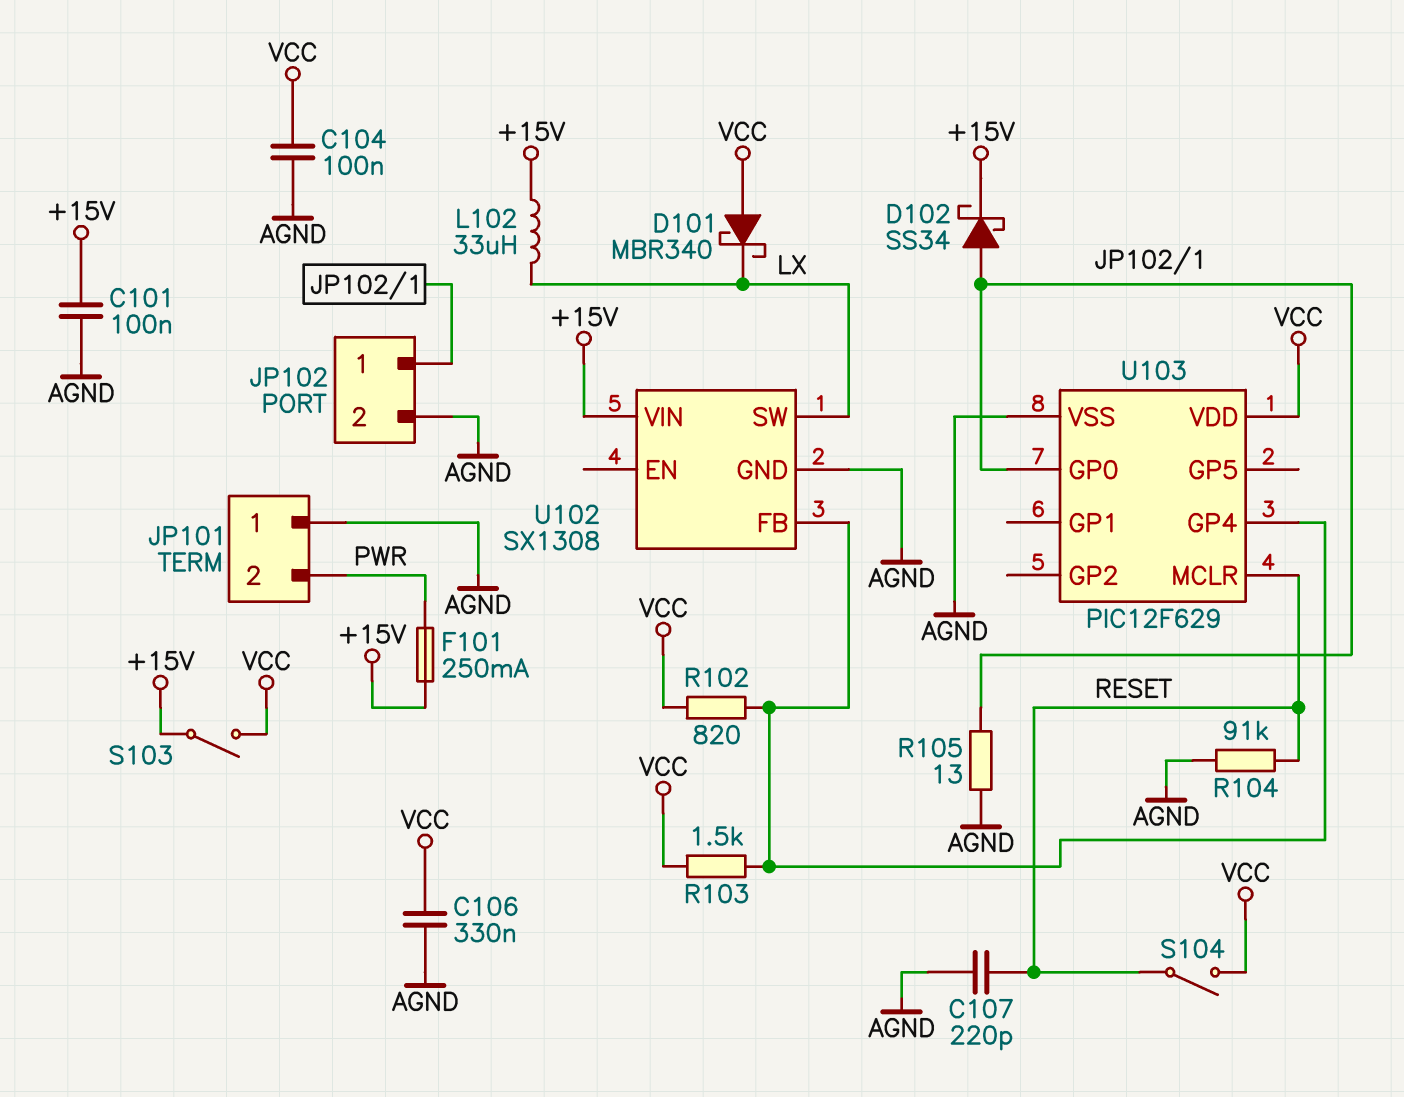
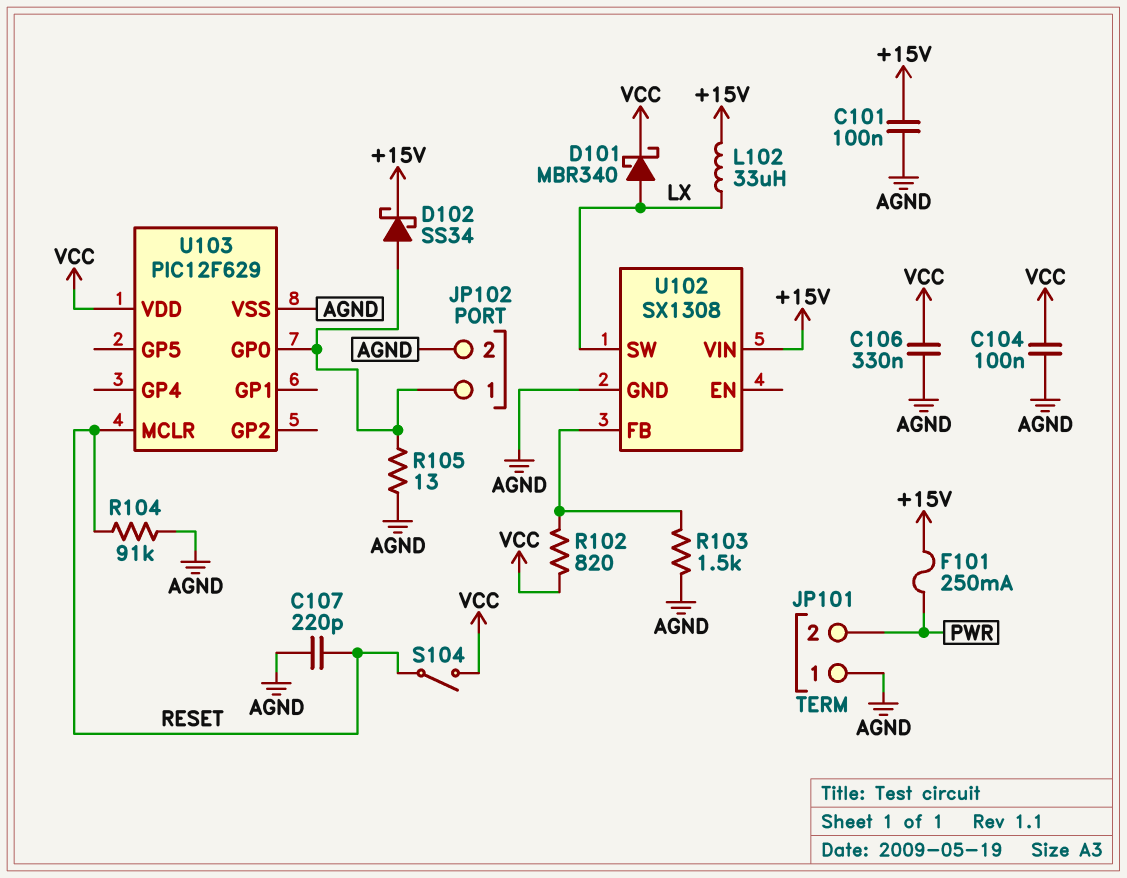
D101: schottky MBR340 (A VCC, K LX) -> schottky MBR340 (A LX, K VCC)
R103: 1.5k (U102/FB, VCC) -> 1.5k (AGND, U102/FB)
S103: switch (+15V, VCC) -> none
U103 pin GP4: U102/FB -> none

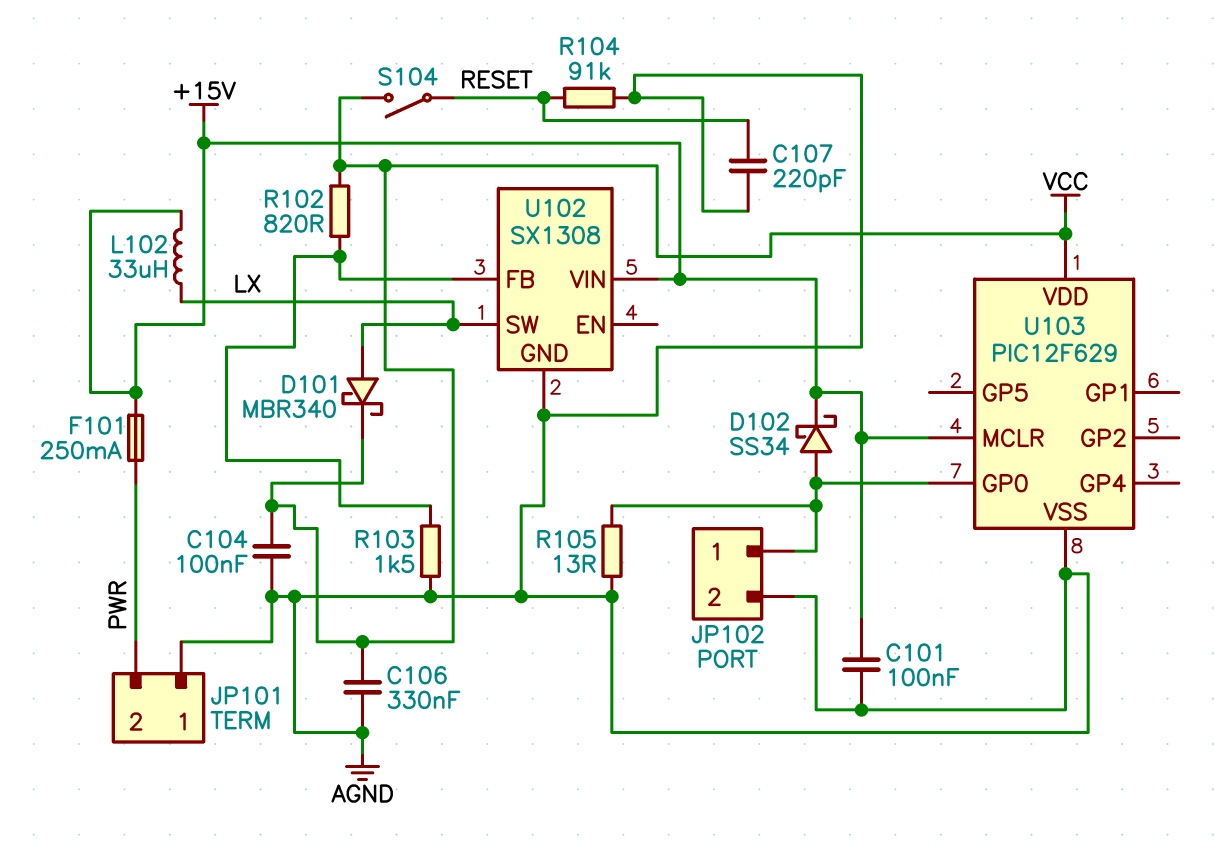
U103 pin MCLR: RESET -> +15V

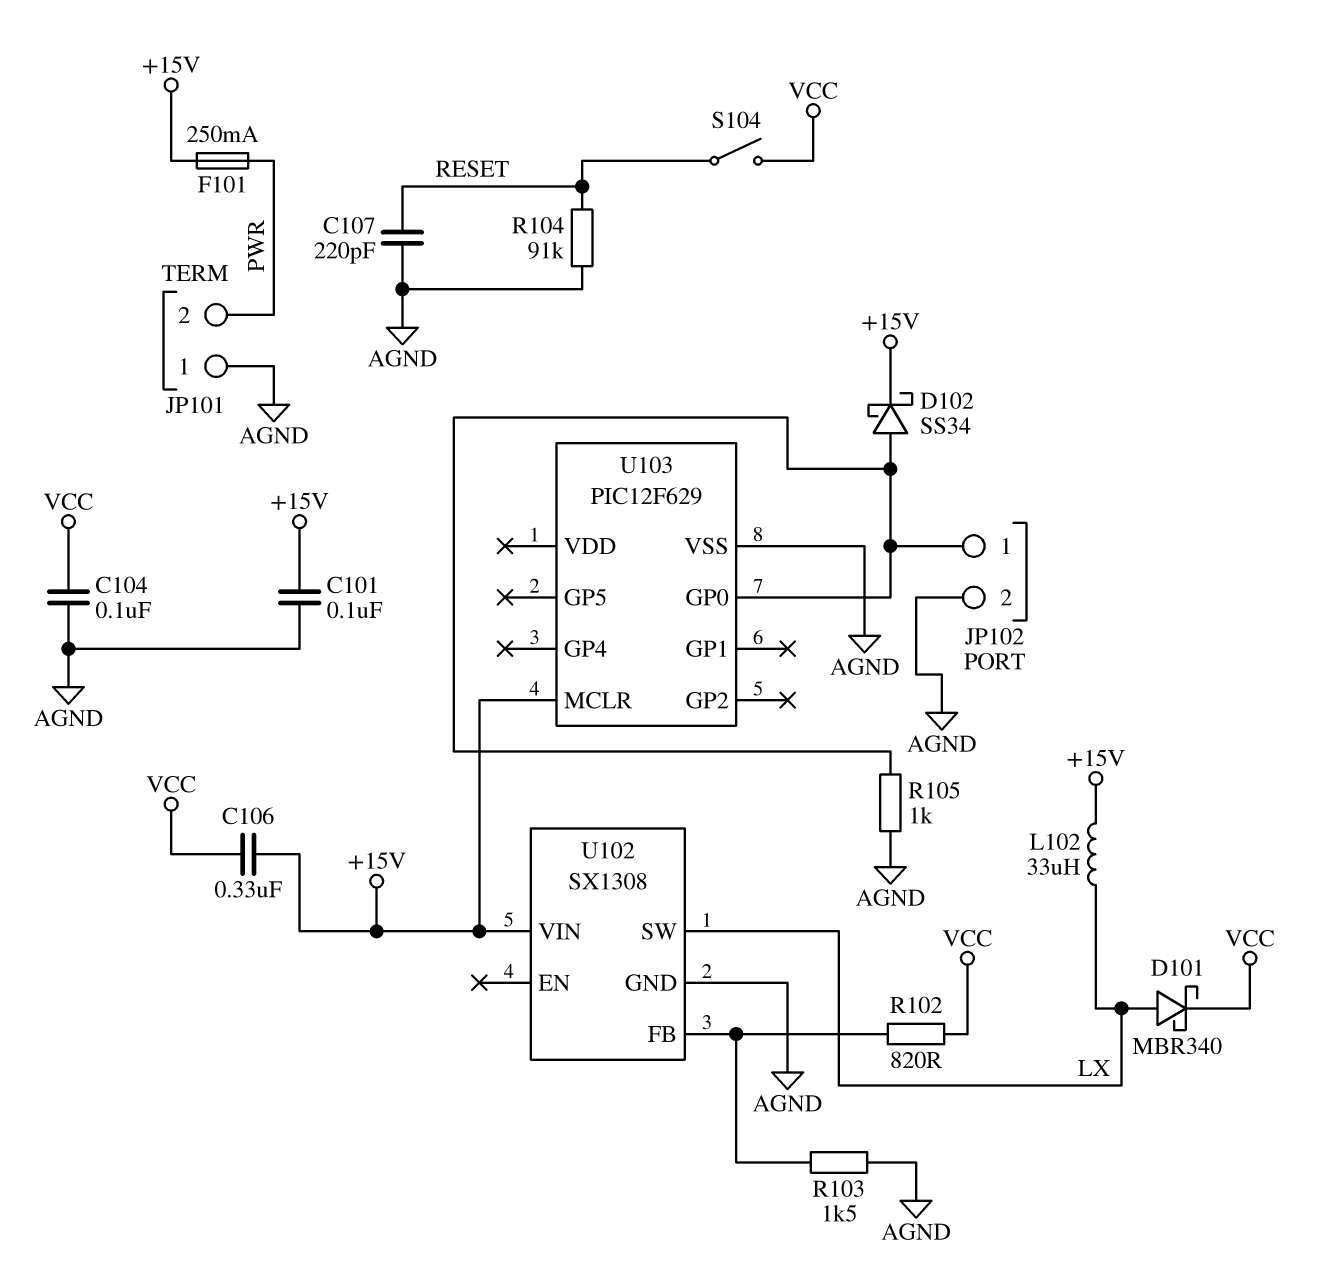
C106: 330nF (AGND, VCC) -> 330nF (+15V, VCC)
R105: 13 (AGND, JP102/1) -> 1k (AGND, JP102/1)
U103 pin VDD: VCC -> none

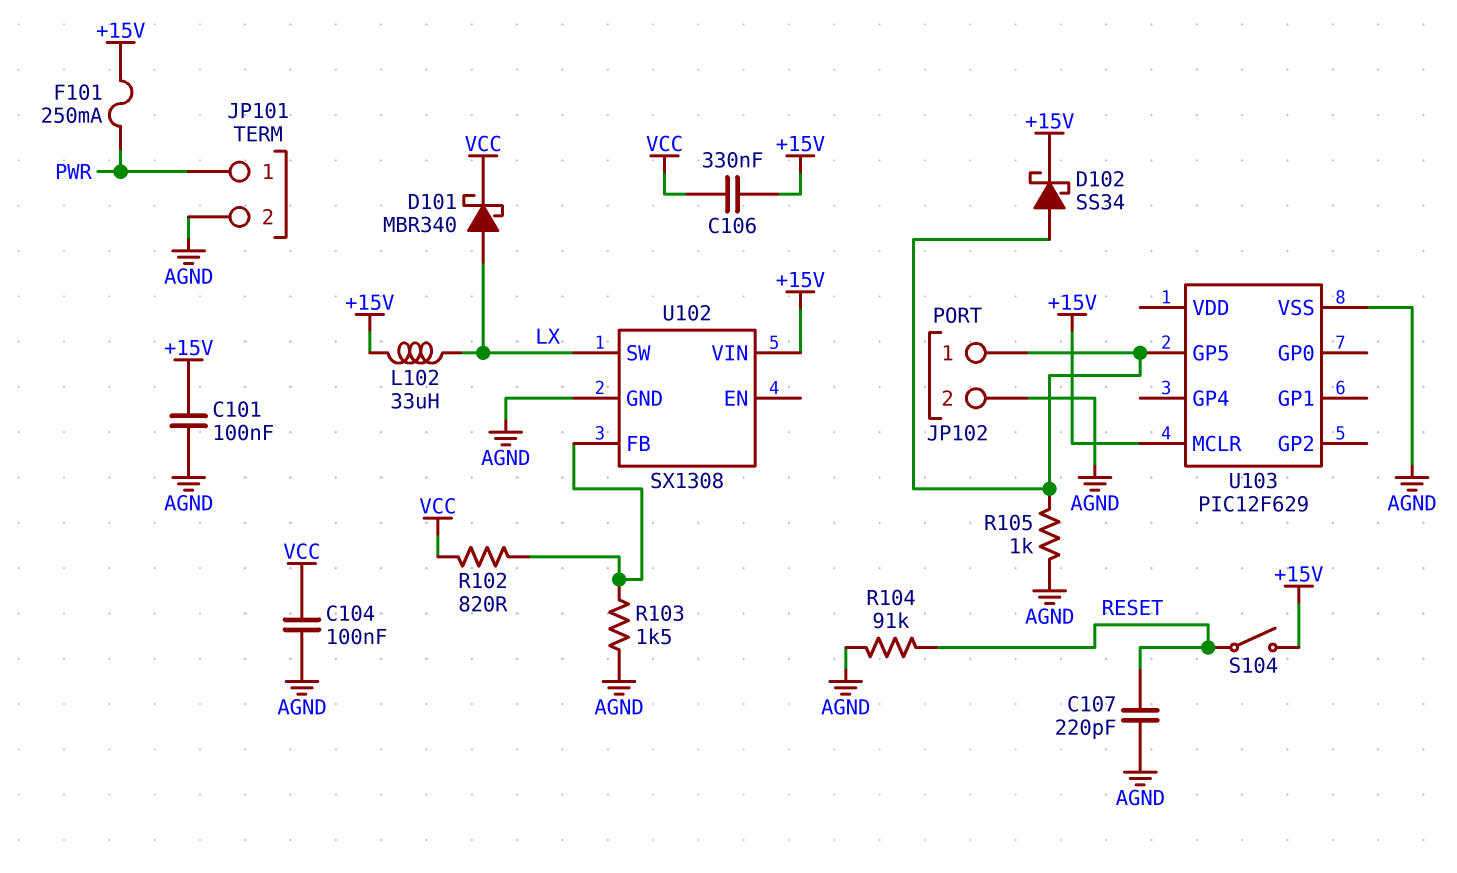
JP101 pin 1: AGND -> PWR
JP101 pin 2: PWR -> AGND
S104: switch (RESET, VCC) -> switch (+15V, RESET)
U103 pin GP0: JP102/1 -> none
U103 pin GP5: none -> JP102/1

